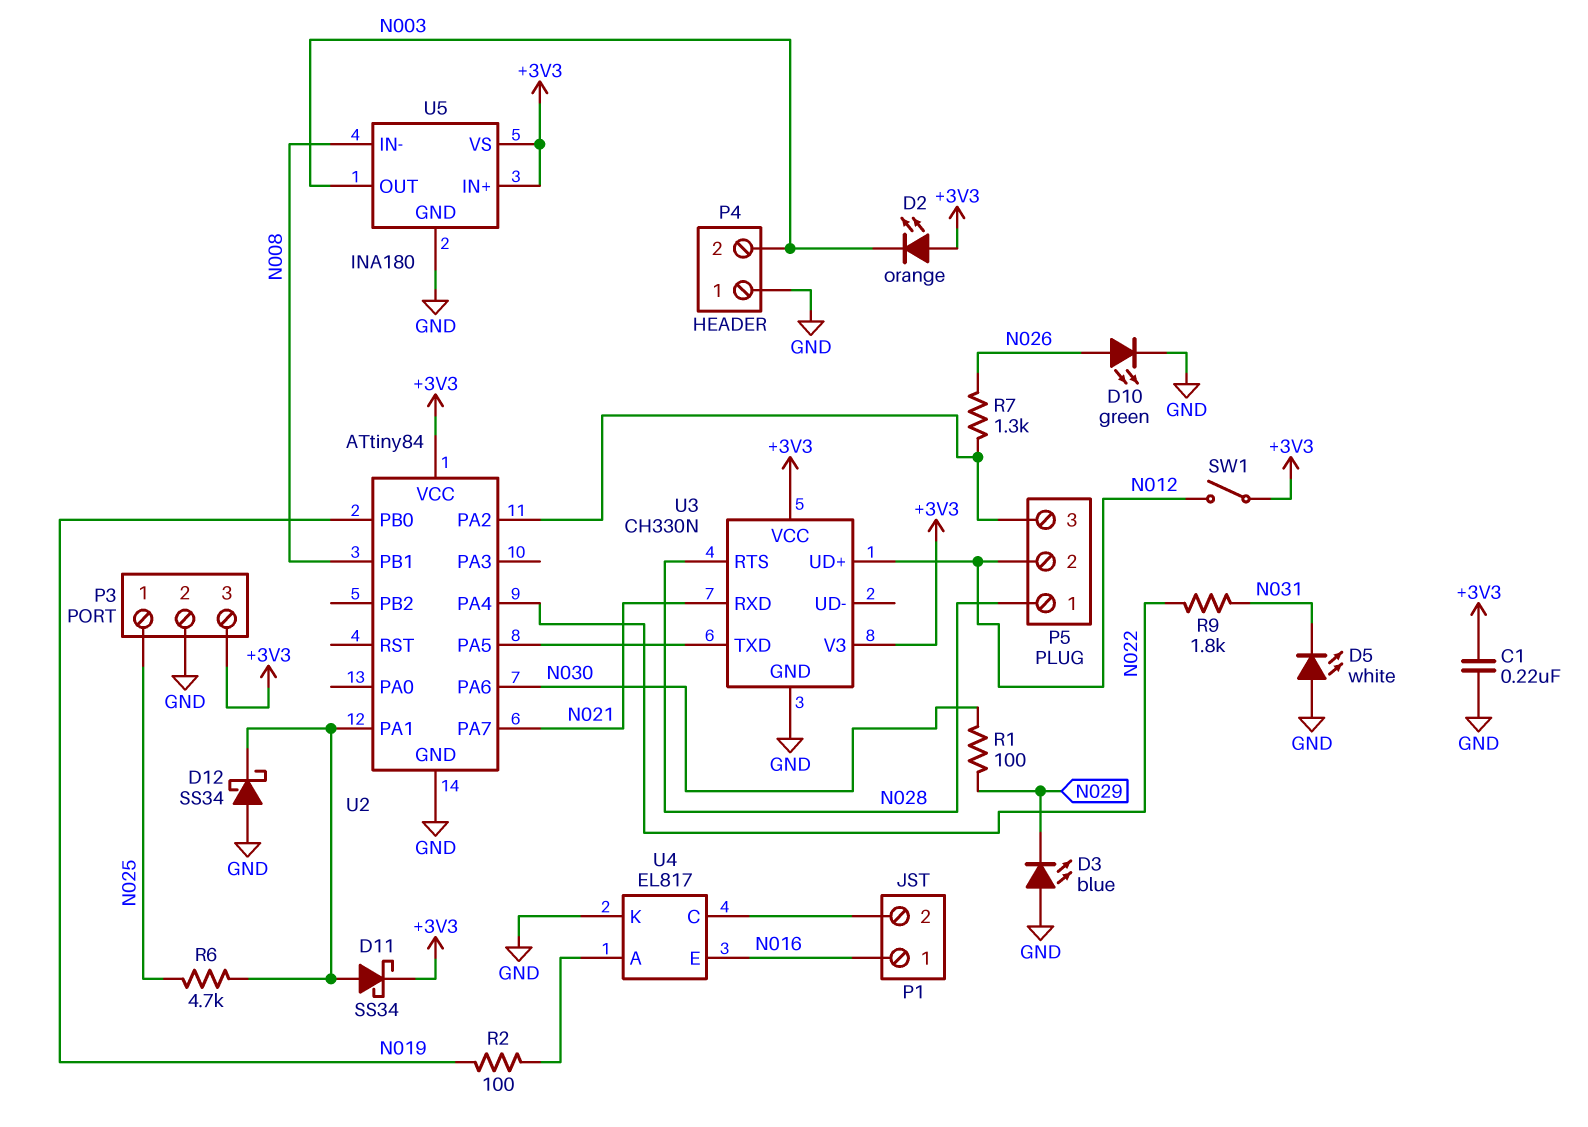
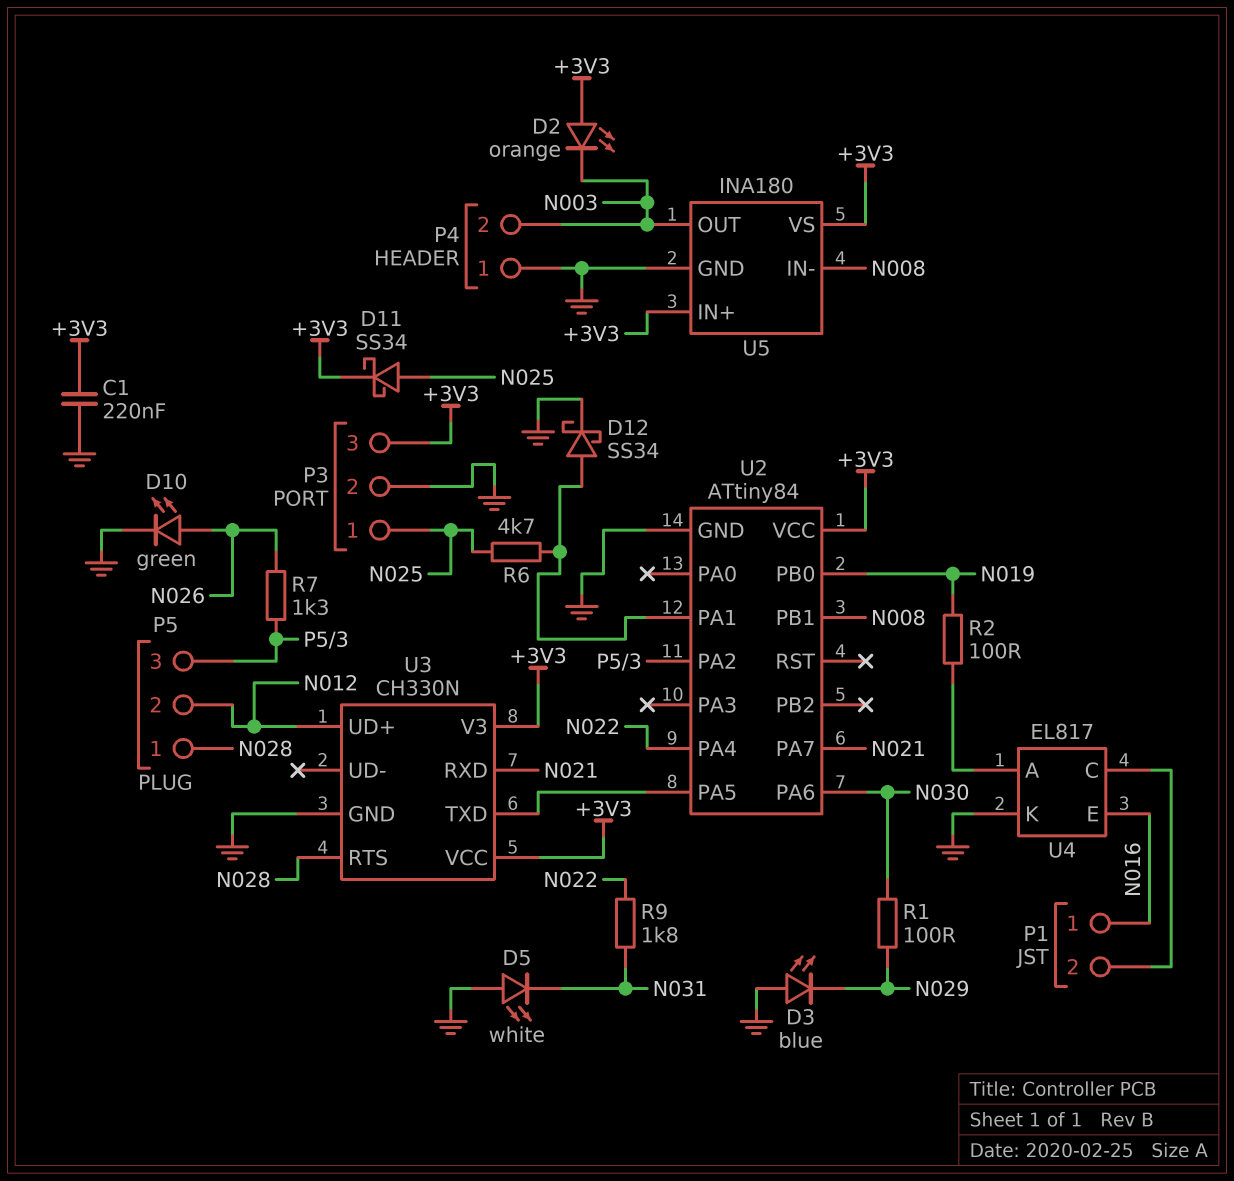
D11: schottky SS34 (A U2/PA1, K +3V3) -> schottky SS34 (A N025, K +3V3)
D12: schottky SS34 (A GND, K U2/PA1) -> schottky SS34 (A U2/PA1, K GND)
SW1: switch (+3V3, N012) -> none

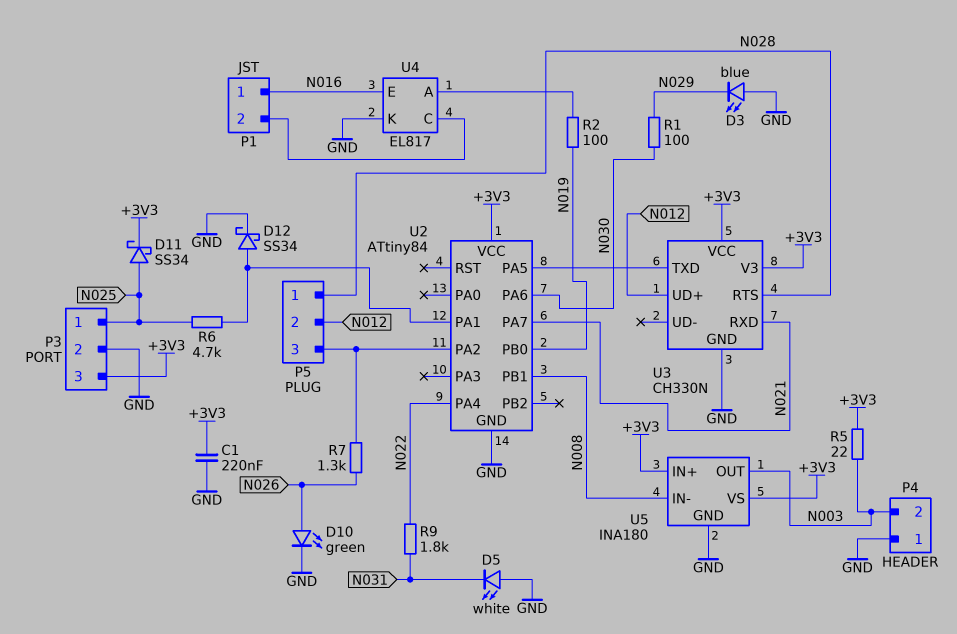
D2: LED orange (A +3V3, K N003) -> none
R5: none -> 22 (+3V3, N003)

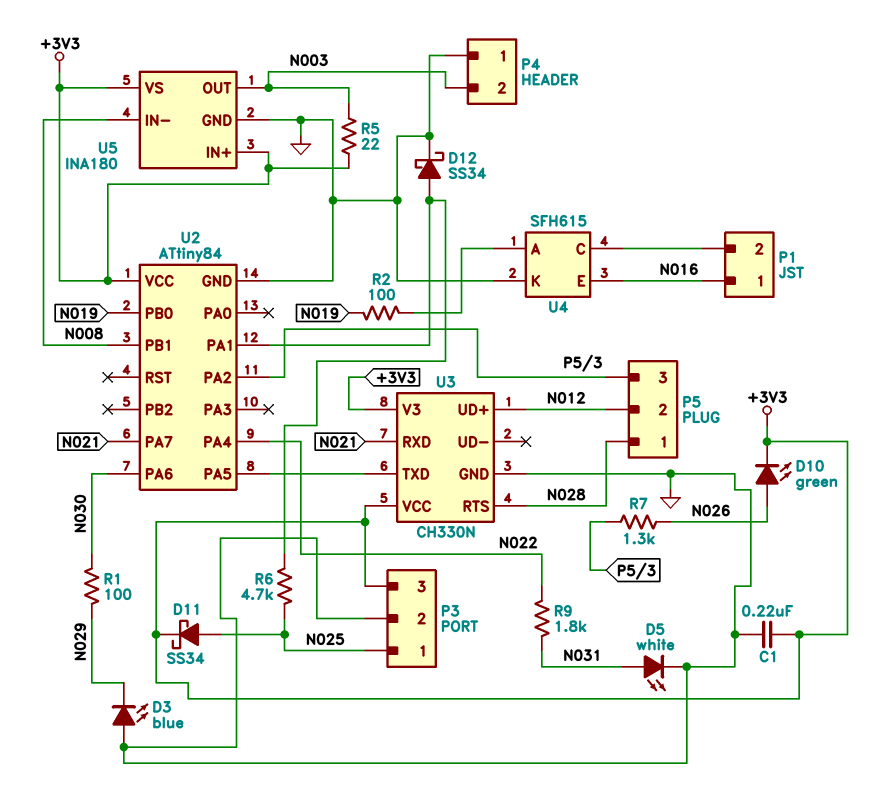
D5: LED white (A GND, K N031) -> LED white (A N031, K GND)
D10: LED green (A N026, K GND) -> LED green (A N026, K +3V3)
U4: EL817 -> SFH615

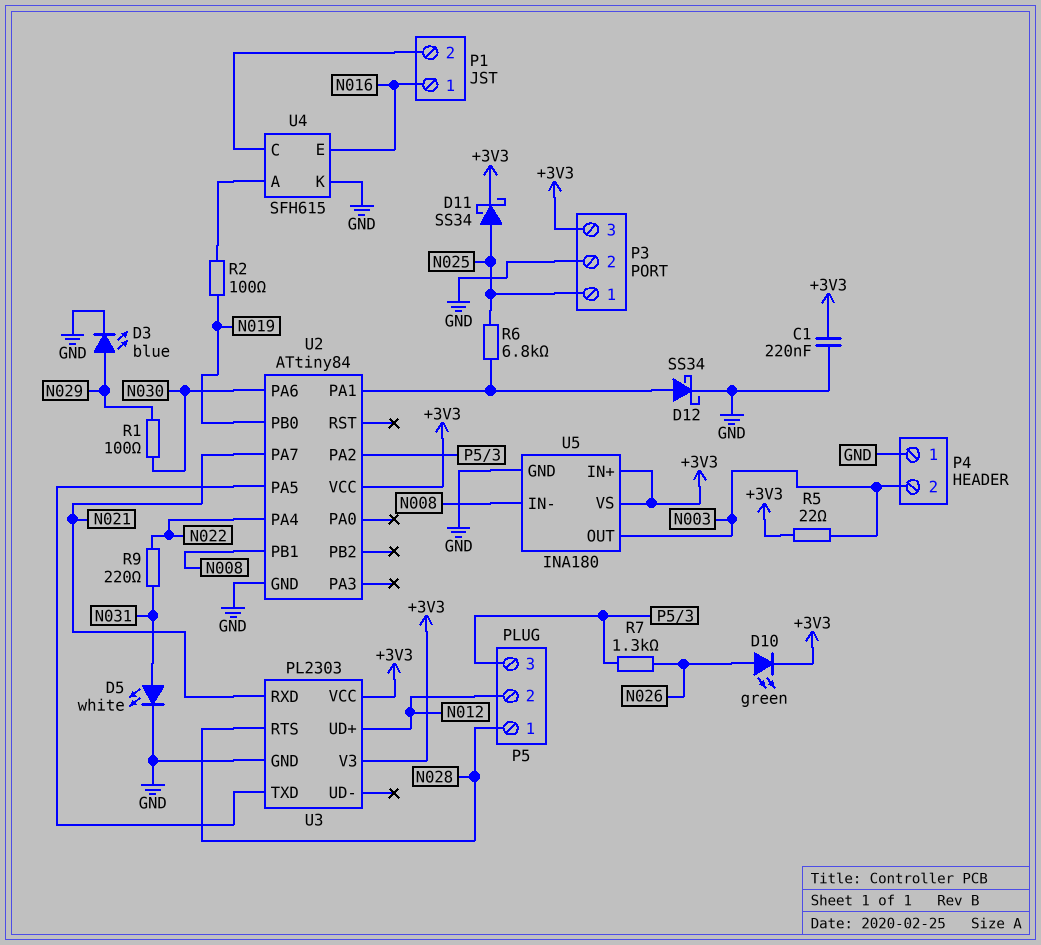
D3: LED blue (A GND, K N029) -> LED blue (A N029, K GND)
R6: 4.7k (N025, U2/PA1) -> 6.8k (N025, U2/PA1)
R9: 1.8k (N022, N031) -> 220 (N022, N031)
U3: CH330N -> PL2303

